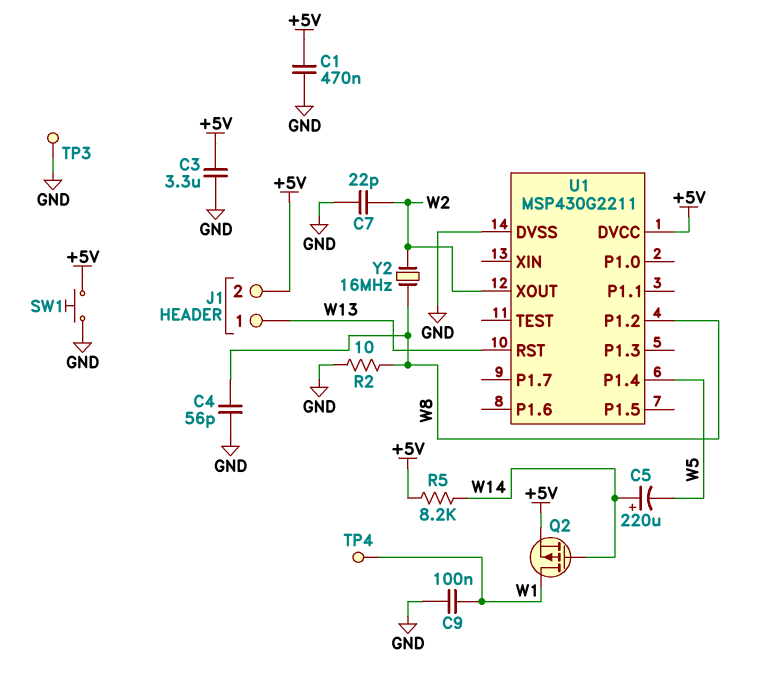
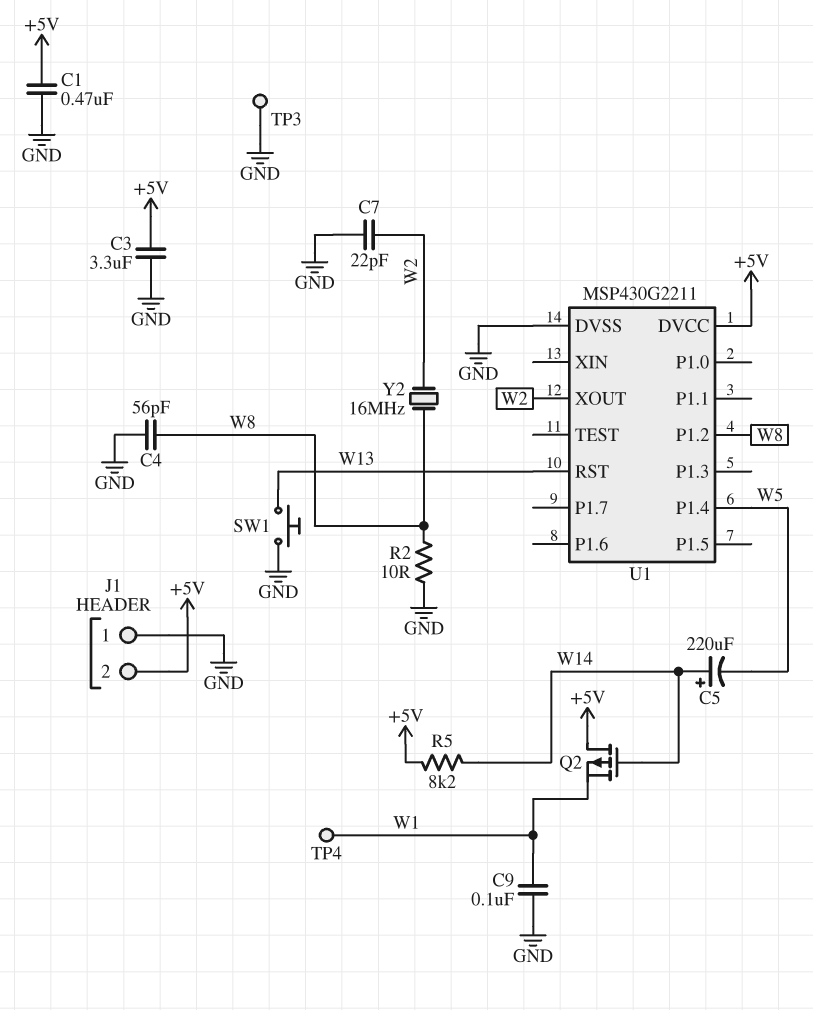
J1 pin 1: W13 -> GND
Q2: PMOS (G W14, D W1, S +5V) -> PMOS (G W14, D +5V, S W1)
SW1: button (+5V, GND) -> button (GND, W13)

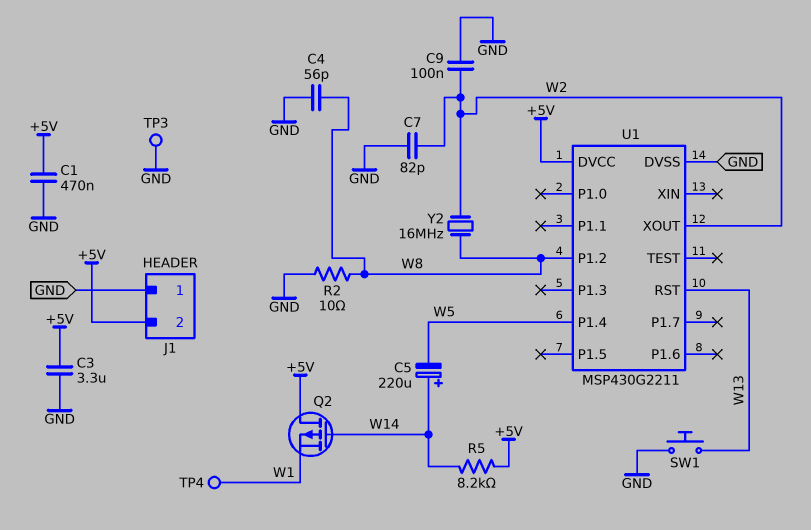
C7: 22pF (GND, W2) -> 82pF (GND, W2)
C9: 100nF (GND, W1) -> 100nF (GND, W2)

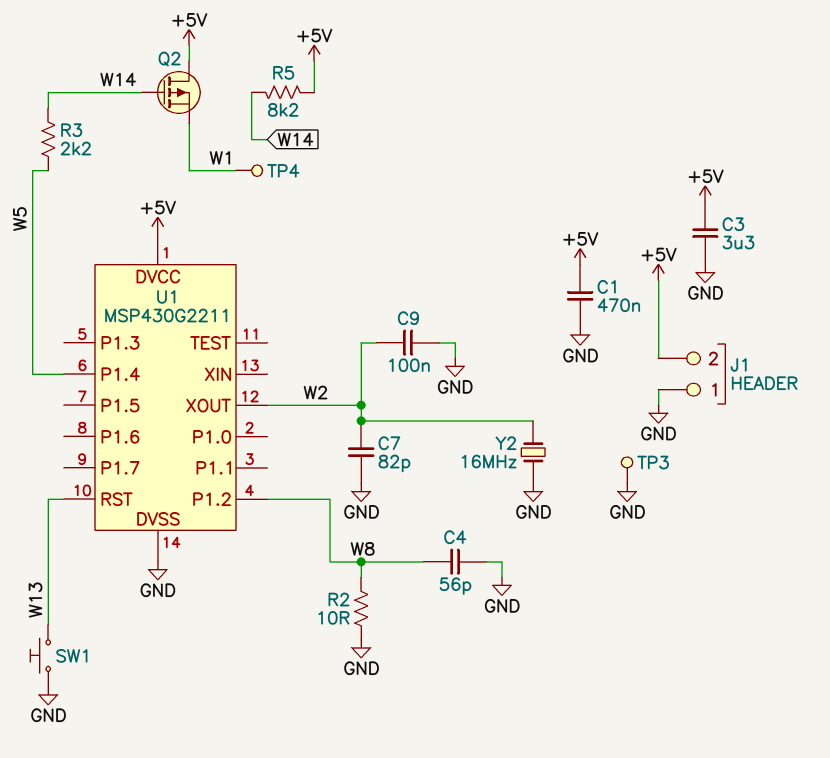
C5: 220uF (plus W14, minus W5) -> none
R3: none -> 2.2k (W5, W14)
Y2: 16MHz (W2, W8) -> 16MHz (GND, W2)

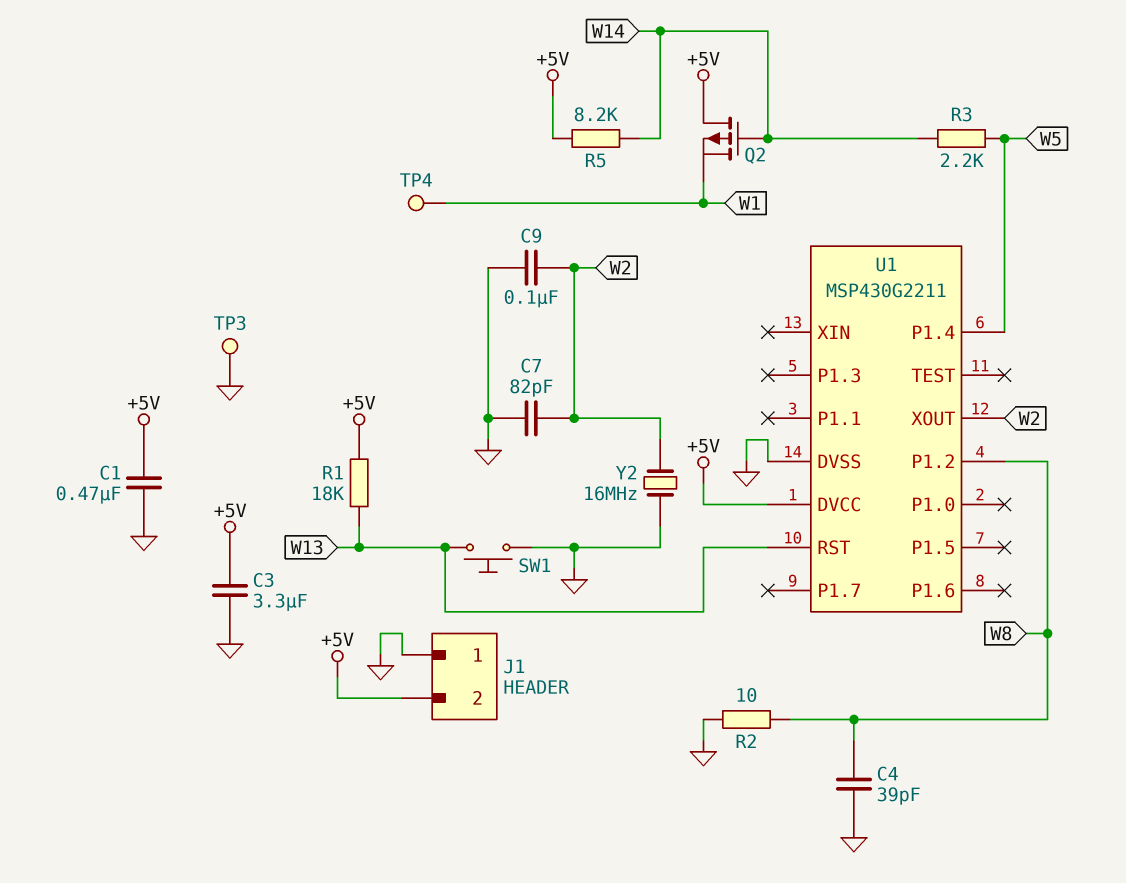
C4: 56pF (GND, W8) -> 39pF (GND, W8)
R1: none -> 18k (+5V, W13)

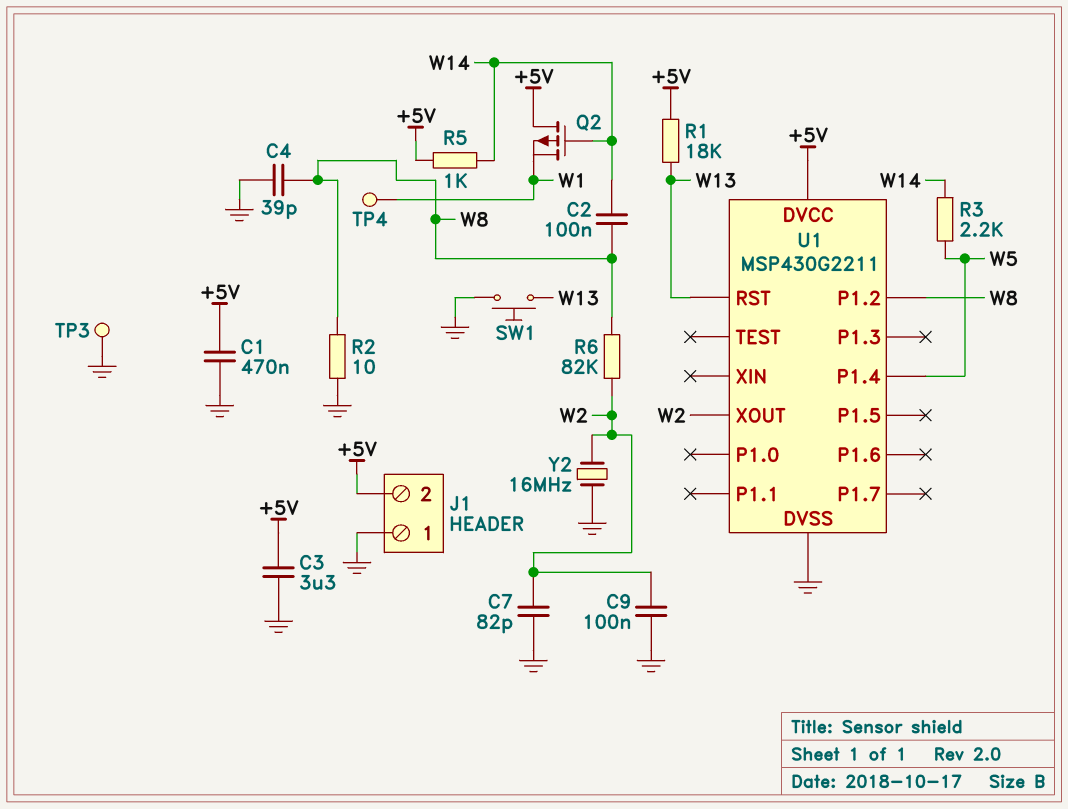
C2: none -> 100nF (W8, W14)
R5: 8.2k (+5V, W14) -> 1k (+5V, W14)
R6: none -> 82k (W2, W8)

